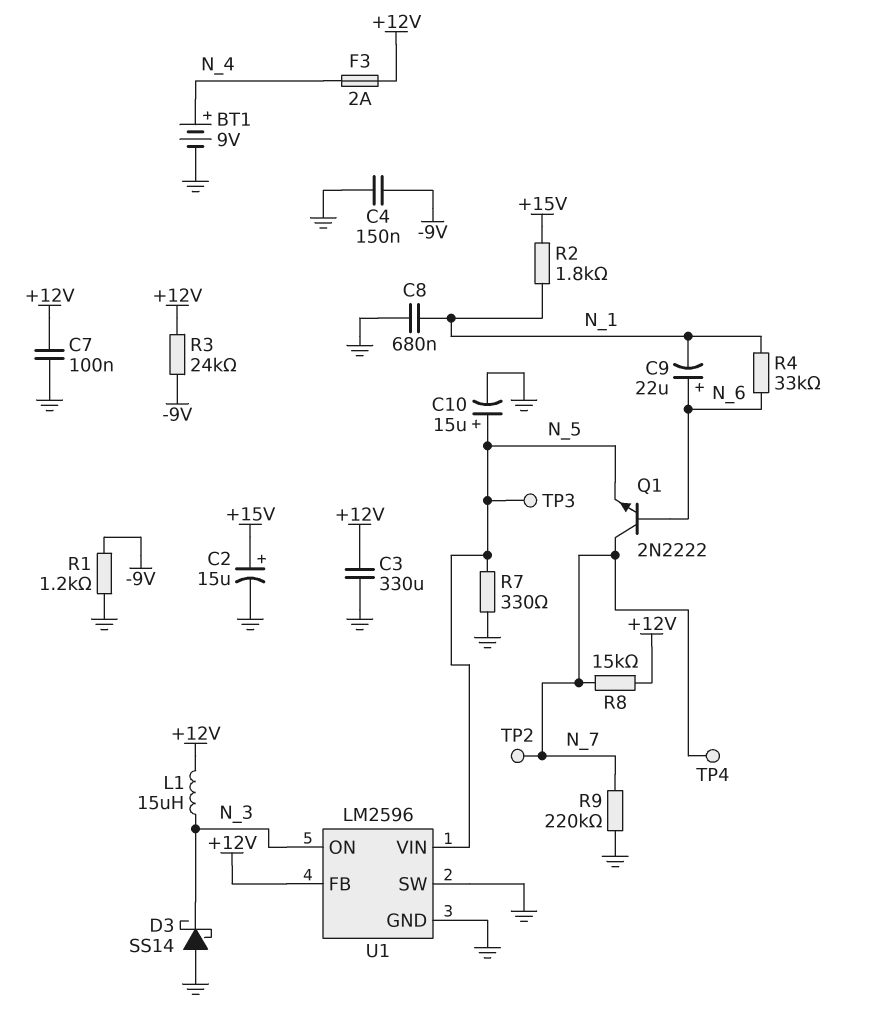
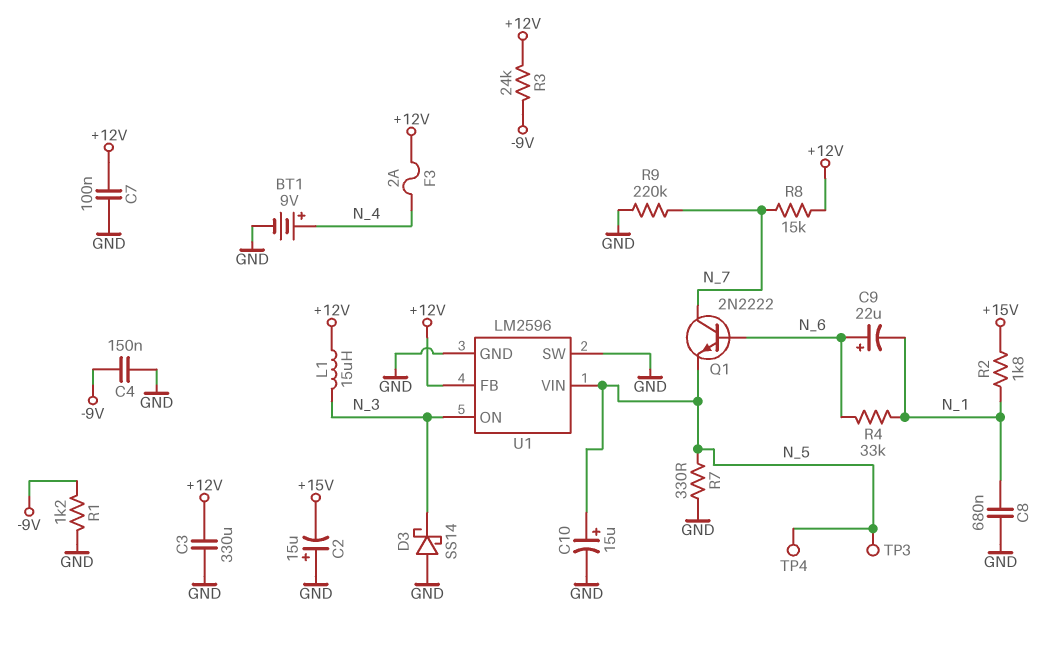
C2: 15uF (plus +15V, minus GND) -> 15uF (plus GND, minus +15V)
TP2: test point (N_7) -> none
TP4: test point (N_7) -> test point (N_5)

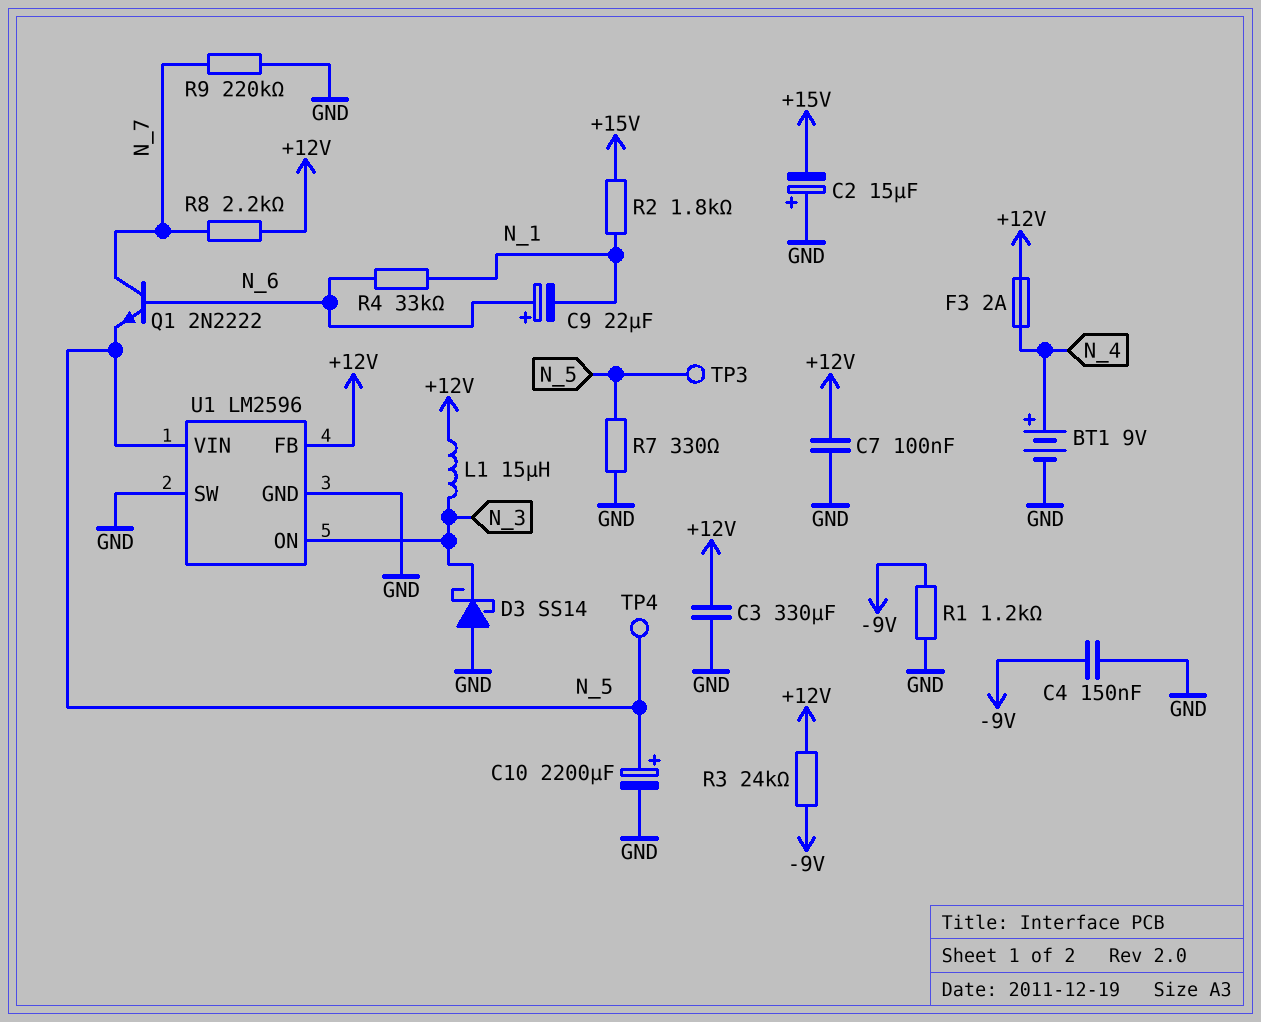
C8: 680nF (GND, N_1) -> none
C10: 15uF (plus N_5, minus GND) -> 2200uF (plus N_5, minus GND)
R8: 15k (+12V, N_7) -> 2.2k (+12V, N_7)

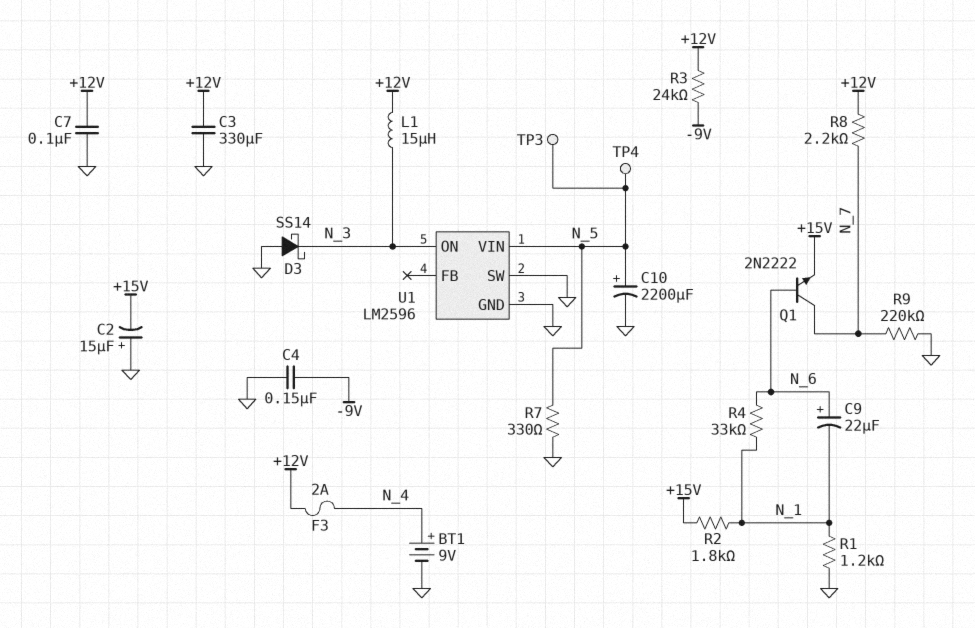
Q1: NPN 2N2222 (B N_6, C N_7, E N_5) -> NPN 2N2222 (B N_6, C N_7, E +15V)
R1: 1.2k (-9V, GND) -> 1.2k (GND, N_1)
U1 pin FB: +12V -> none

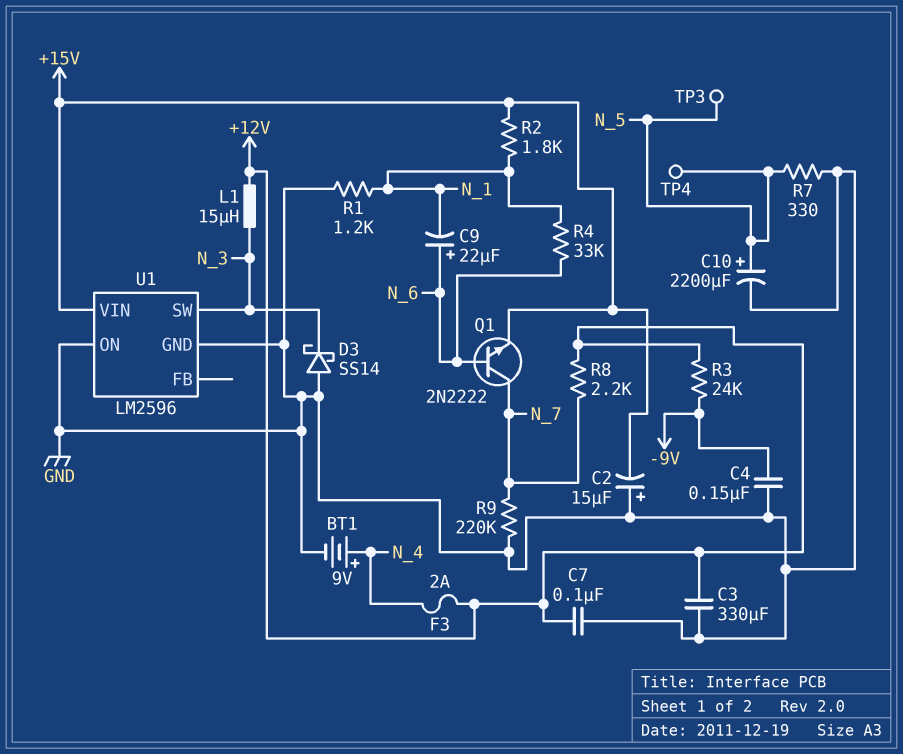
U1 pin ON: N_3 -> GND
U1 pin SW: GND -> N_3
U1 pin VIN: N_5 -> +15V

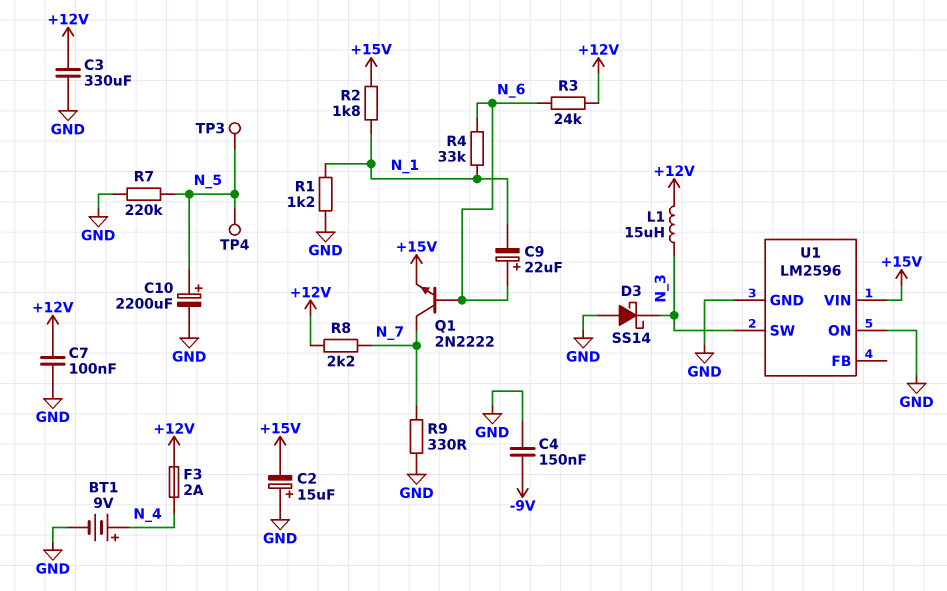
R3: 24k (+12V, -9V) -> 24k (+12V, N_6)
R7: 330 (GND, N_5) -> 220k (GND, N_5)
R9: 220k (GND, N_7) -> 330 (GND, N_7)

